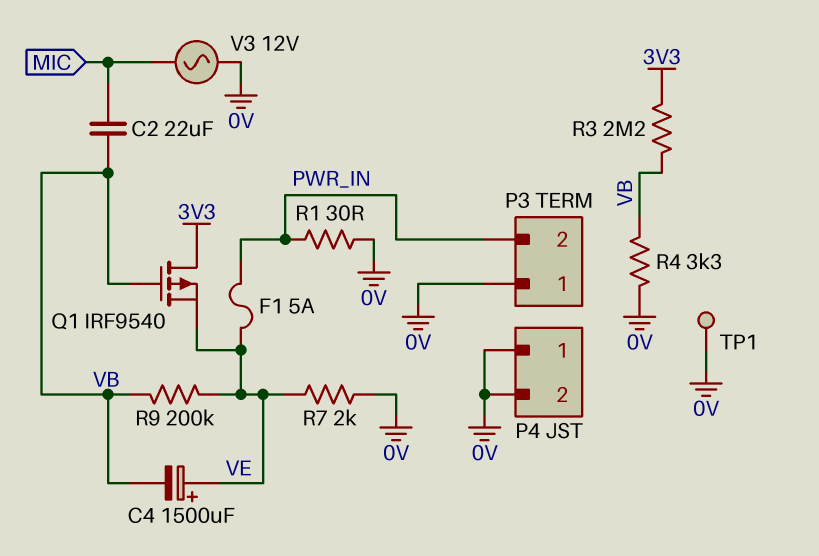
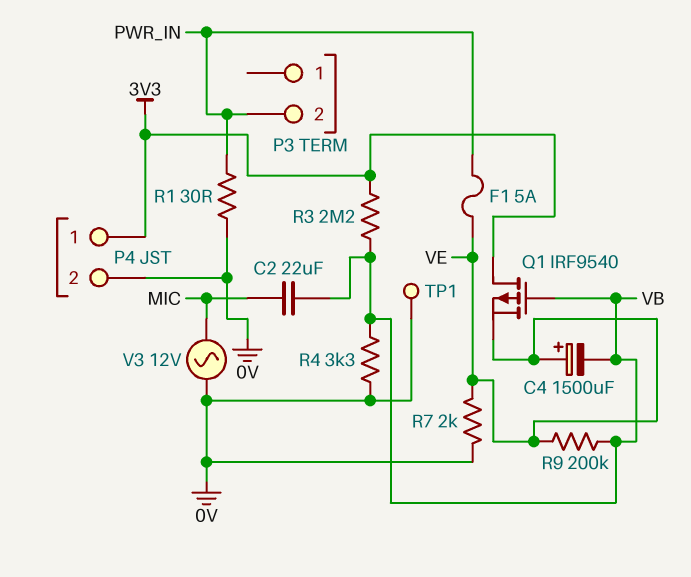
P3 pin 1: 0V -> none
P4 pin 1: 0V -> 3V3

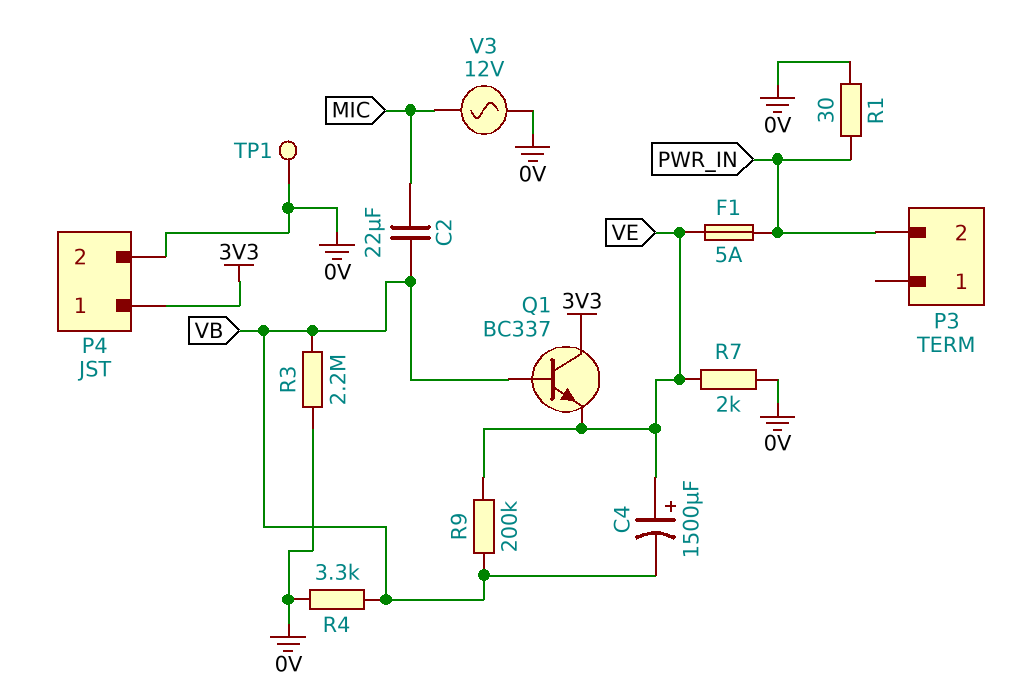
Q1: PMOS IRF9540 (G VB, D 3V3, S VE) -> NPN BC337 (B VB, C 3V3, E VE)
R3: 2.2M (3V3, VB) -> 2.2M (0V, VB)

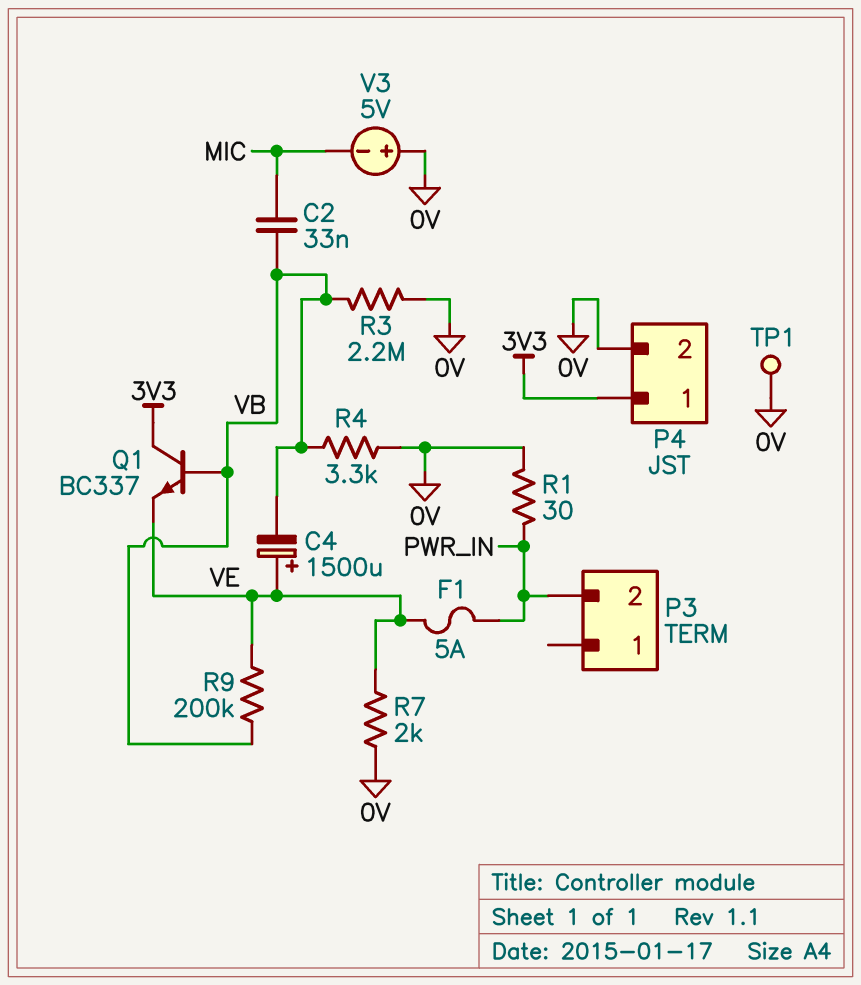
C2: 22uF (MIC, VB) -> 33nF (MIC, VB)
V3: AC 12V (0V, MIC) -> 5V (plus 0V, minus MIC)

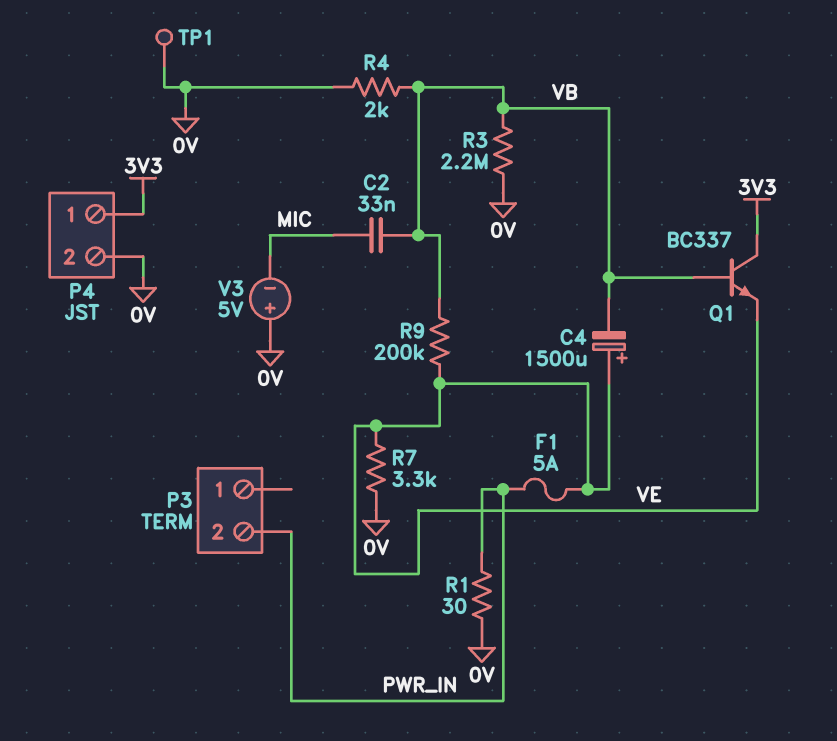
R4: 3.3k (0V, VB) -> 2k (0V, VB)
R7: 2k (0V, VE) -> 3.3k (0V, VE)

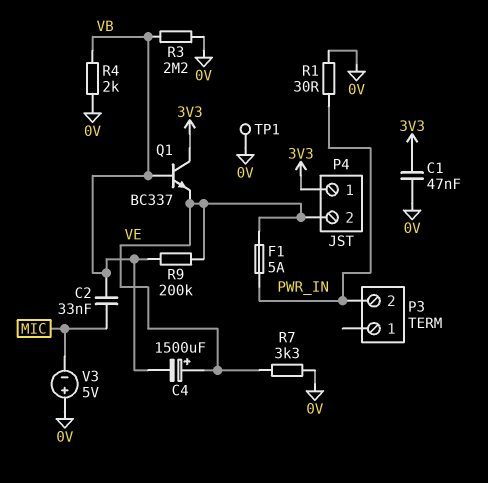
C1: none -> 47nF (0V, 3V3)
P4 pin 2: 0V -> VE

